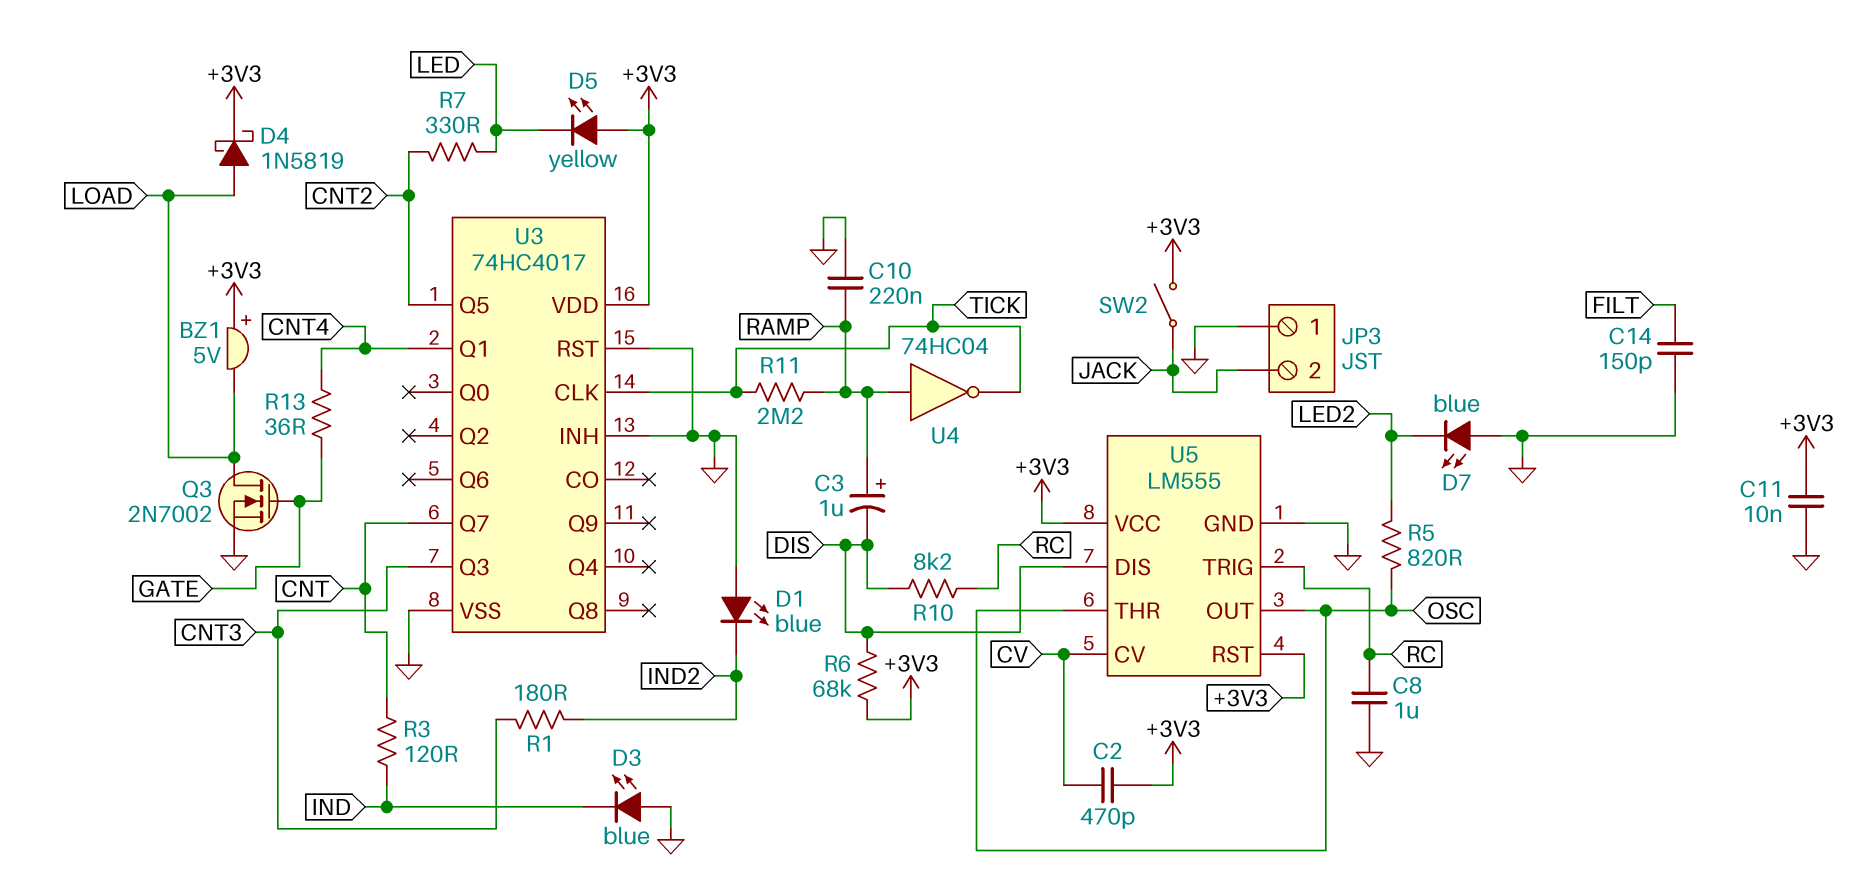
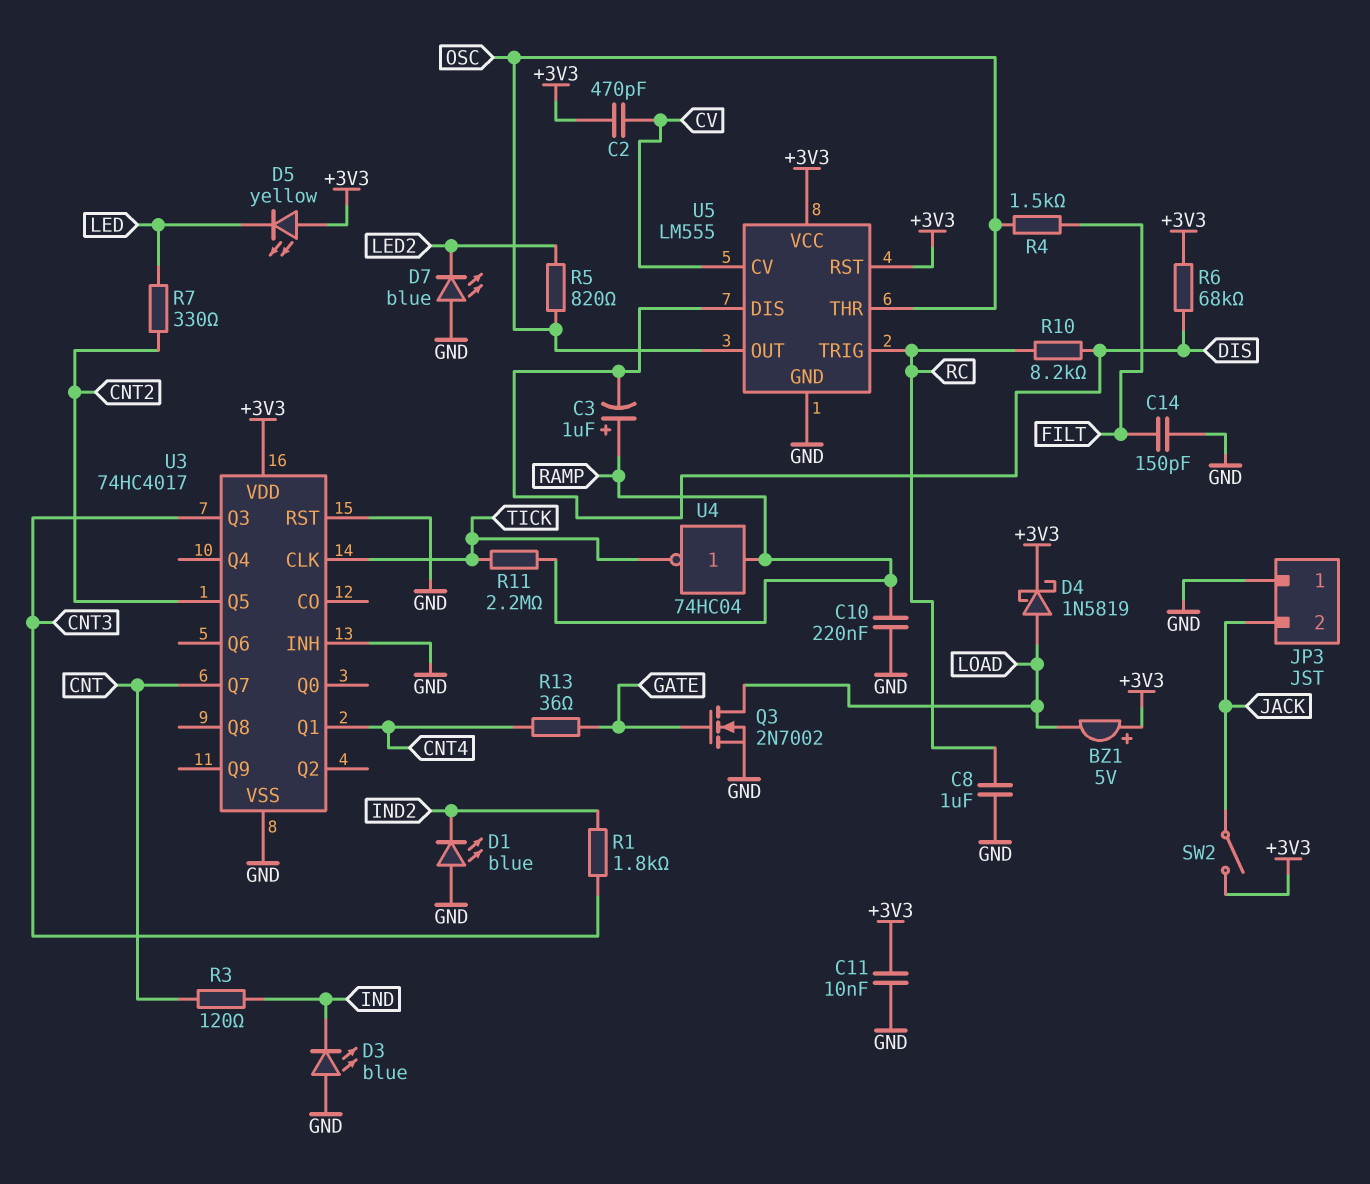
R1: 180 (CNT3, IND2) -> 1.8k (CNT3, IND2)
R4: none -> 1.5k (FILT, OSC)

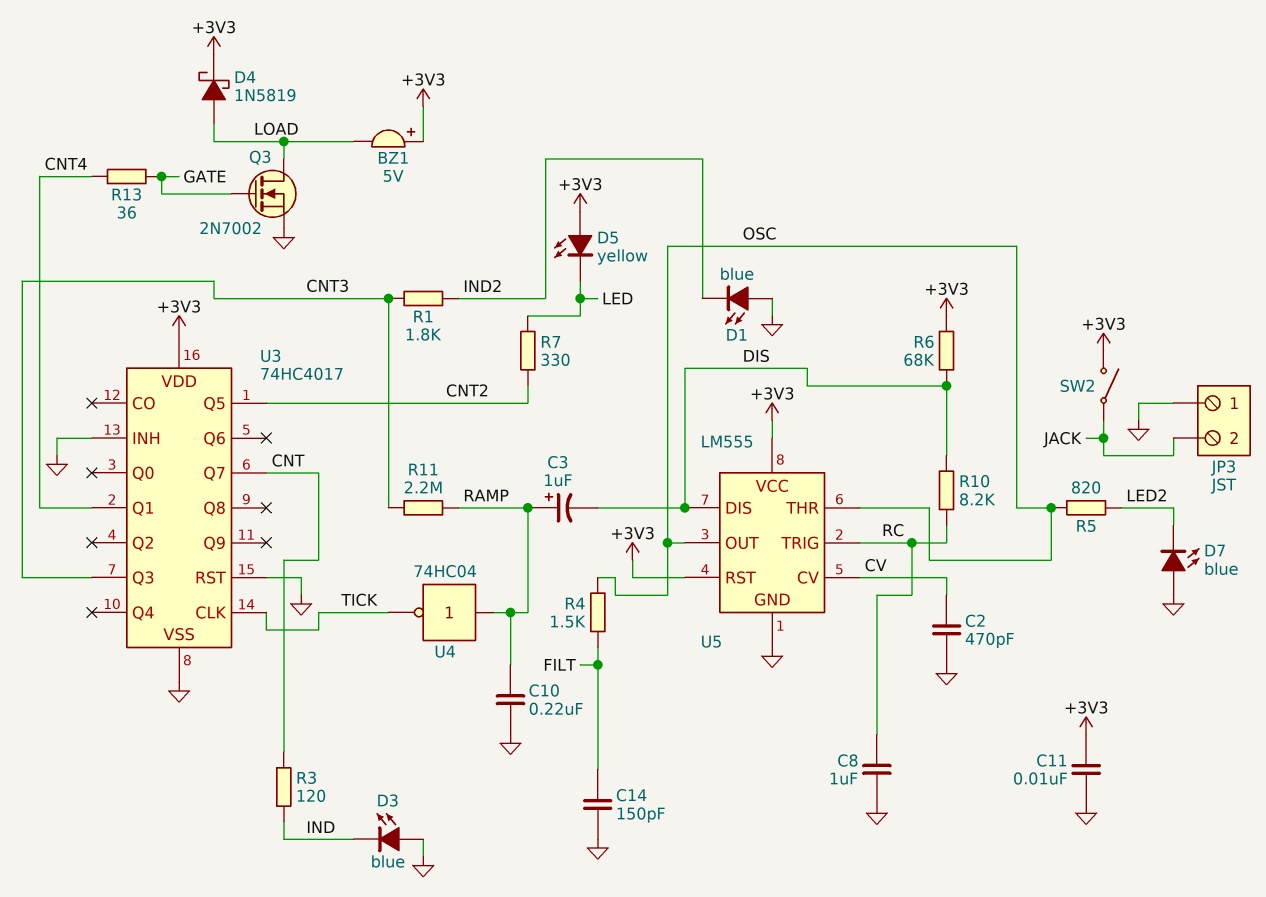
C2: 470pF (+3V3, CV) -> 470pF (CV, GND)
R11: 2.2M (RAMP, TICK) -> 2.2M (CNT3, RAMP)

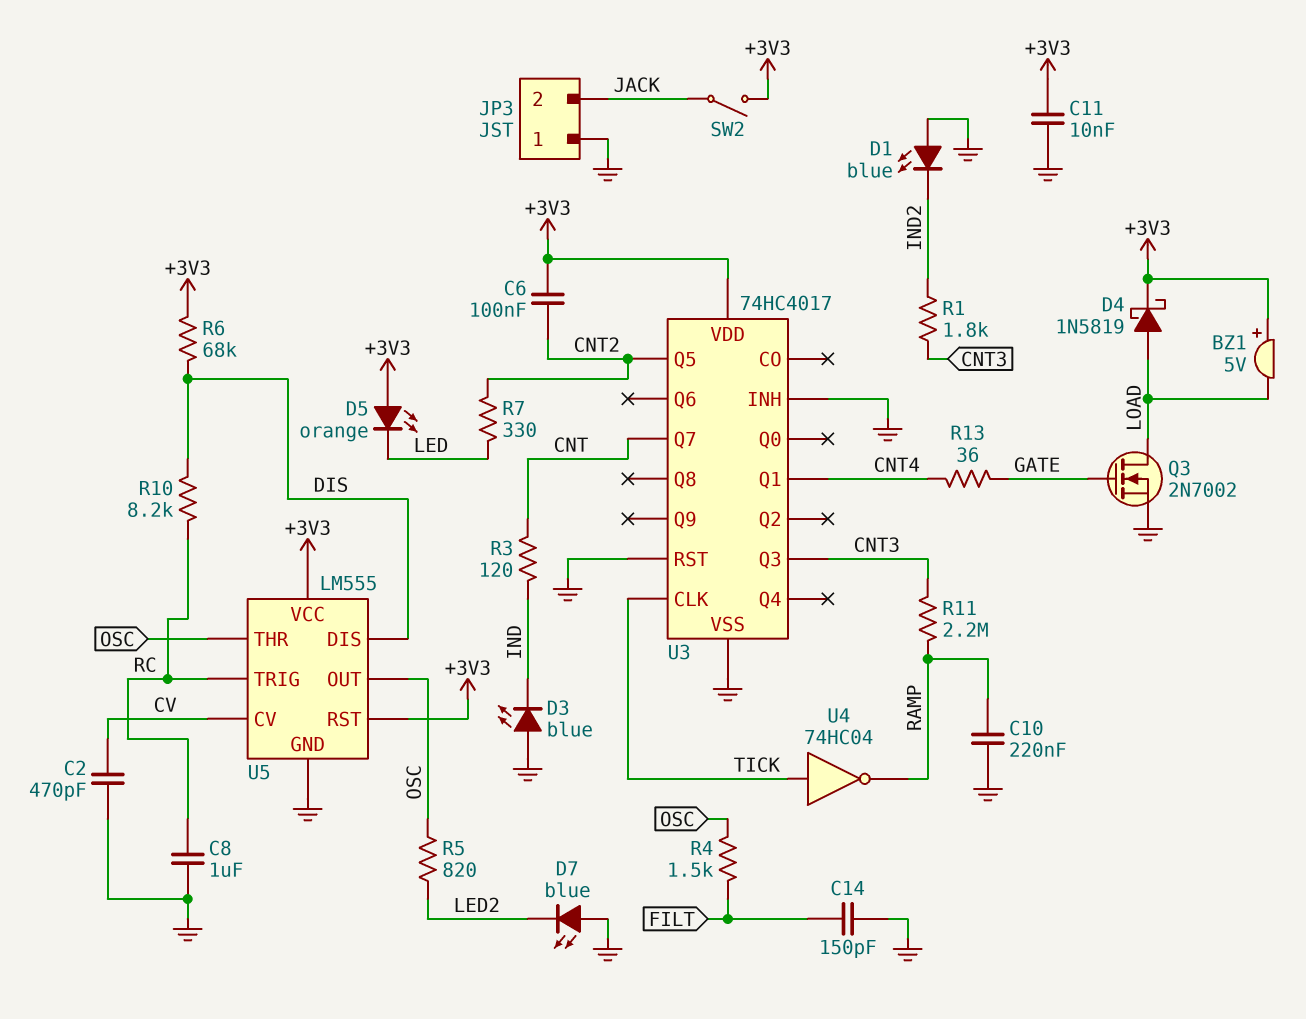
C3: 1uF (plus RAMP, minus DIS) -> none
C6: none -> 100nF (+3V3, CNT2)
D5: LED yellow (A +3V3, K LED) -> LED orange (A +3V3, K LED)
U4: NOT 74HC04 (in RAMP, out TICK) -> NOT 74HC04 (in TICK, out RAMP)

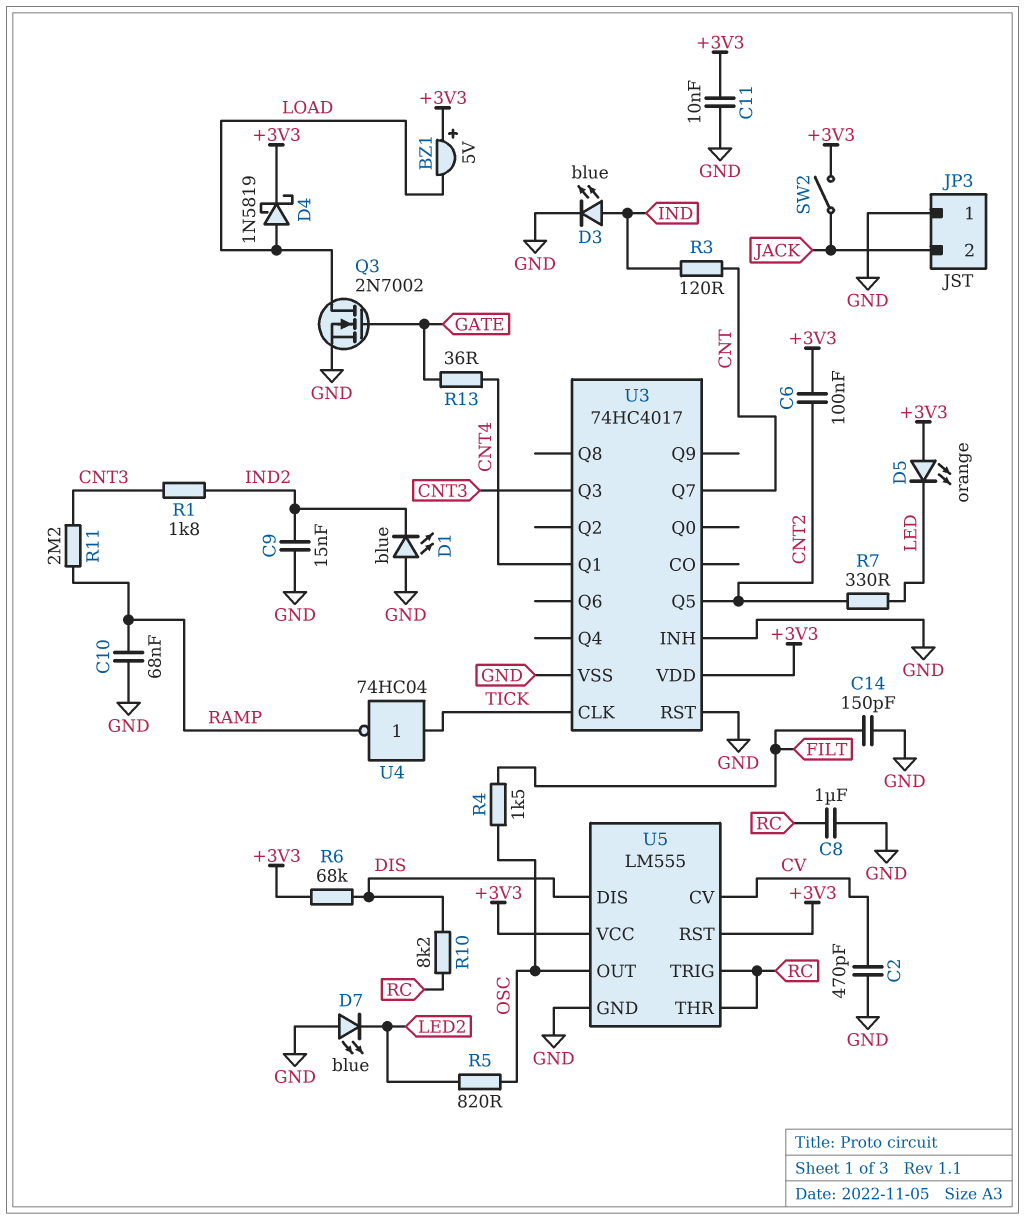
C9: none -> 15nF (GND, IND2)
C10: 220nF (GND, RAMP) -> 68nF (GND, RAMP)
D3: LED blue (A GND, K IND) -> LED blue (A IND, K GND)
U5 pin THR: OSC -> RC

